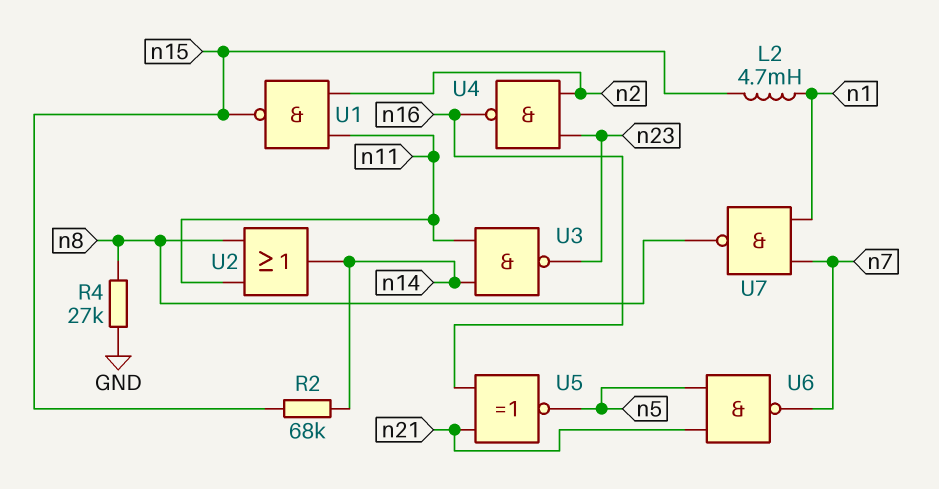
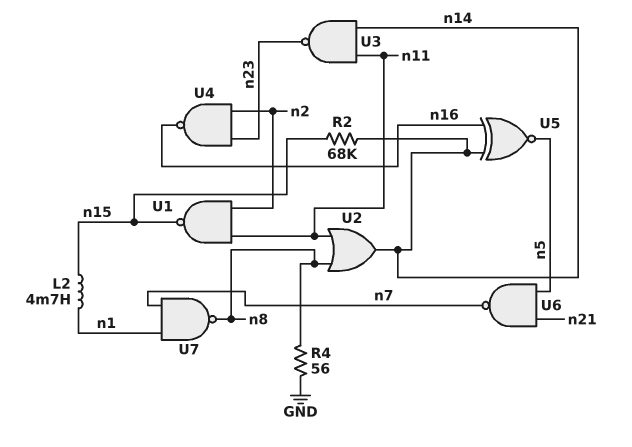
R4: 27k (GND, n8) -> 56 (GND, n8)
U5: XNOR (in n16, in n21, out n5) -> XNOR (in n14, in n16, out n5)

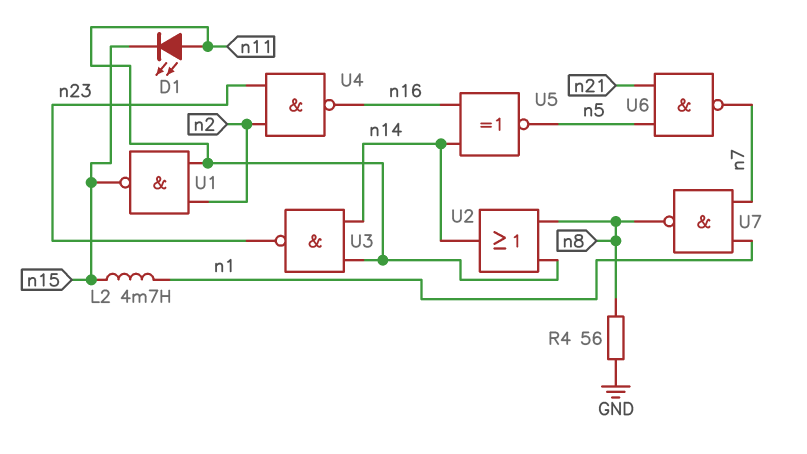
D1: none -> LED (A n11, K n15)
R2: 68k (n14, n15) -> none

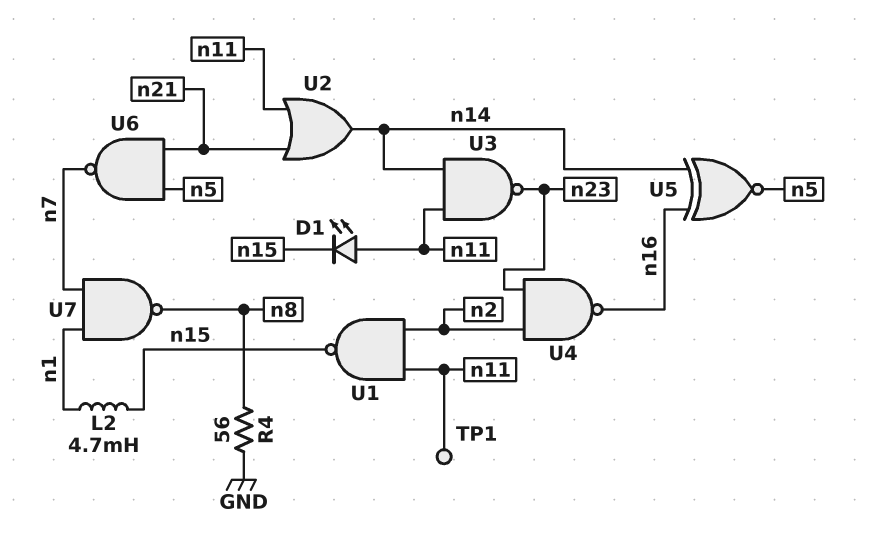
TP1: none -> test point (n11)
U2: OR (in n8, in n11, out n14) -> OR (in n11, in n21, out n14)

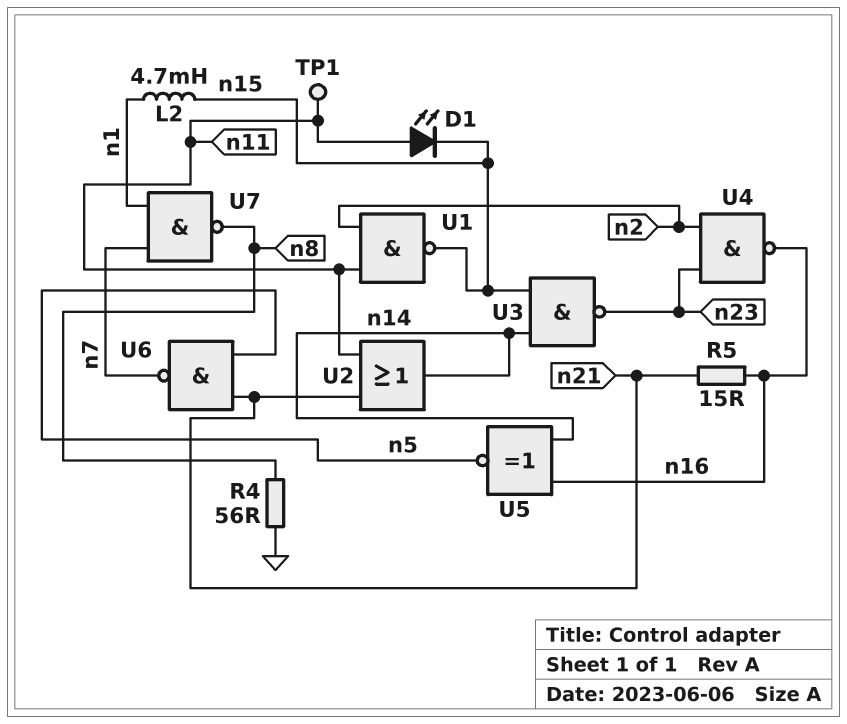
R5: none -> 15 (n16, n21)
U3: NAND (in n11, in n14, out n23) -> NAND (in n14, in n15, out n23)

